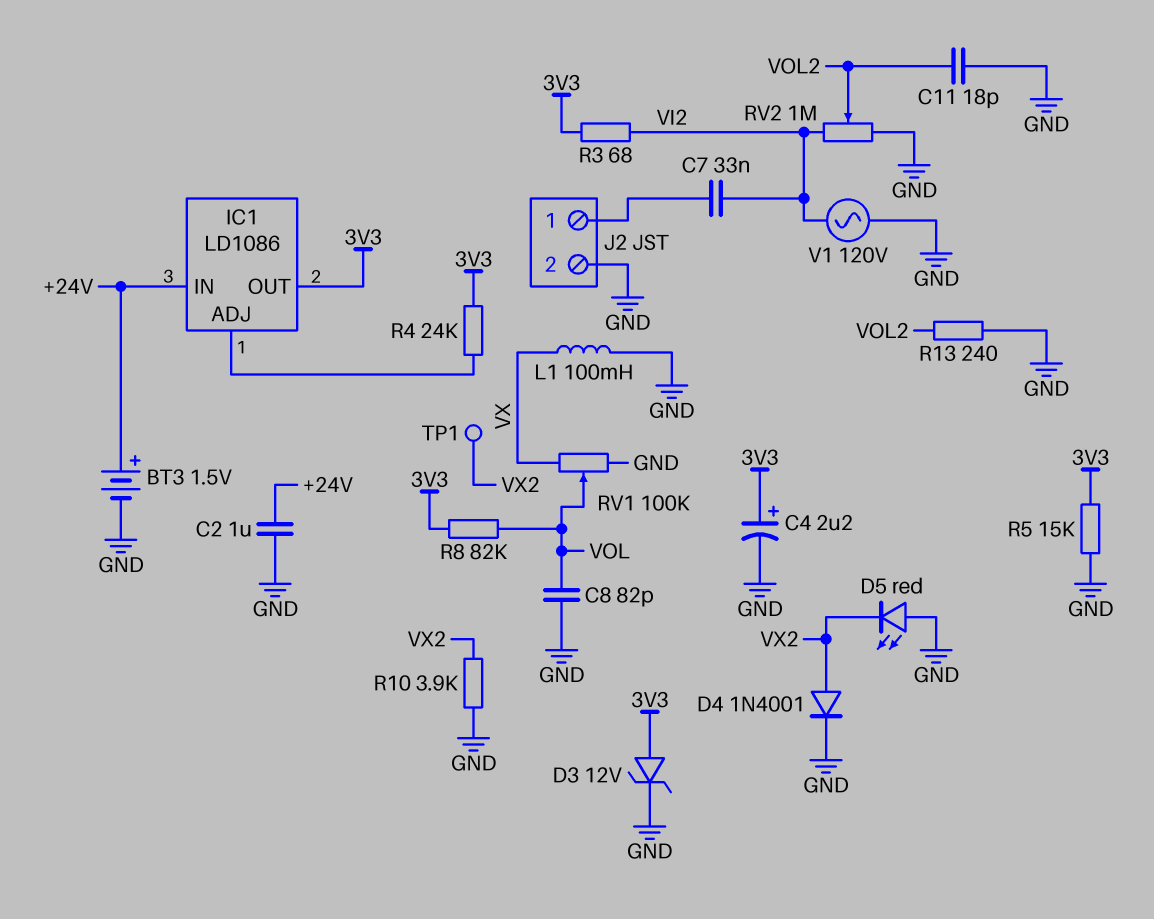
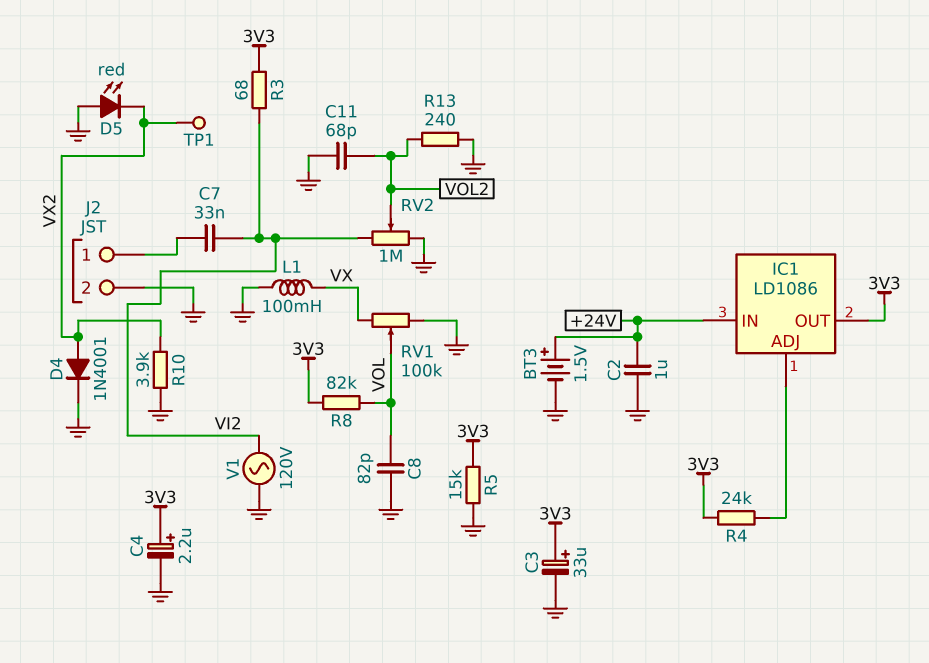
C3: none -> 33uF (plus 3V3, minus GND)
C11: 18pF (GND, VOL2) -> 68pF (GND, VOL2)
D3: zener 12V (A 3V3, K GND) -> none

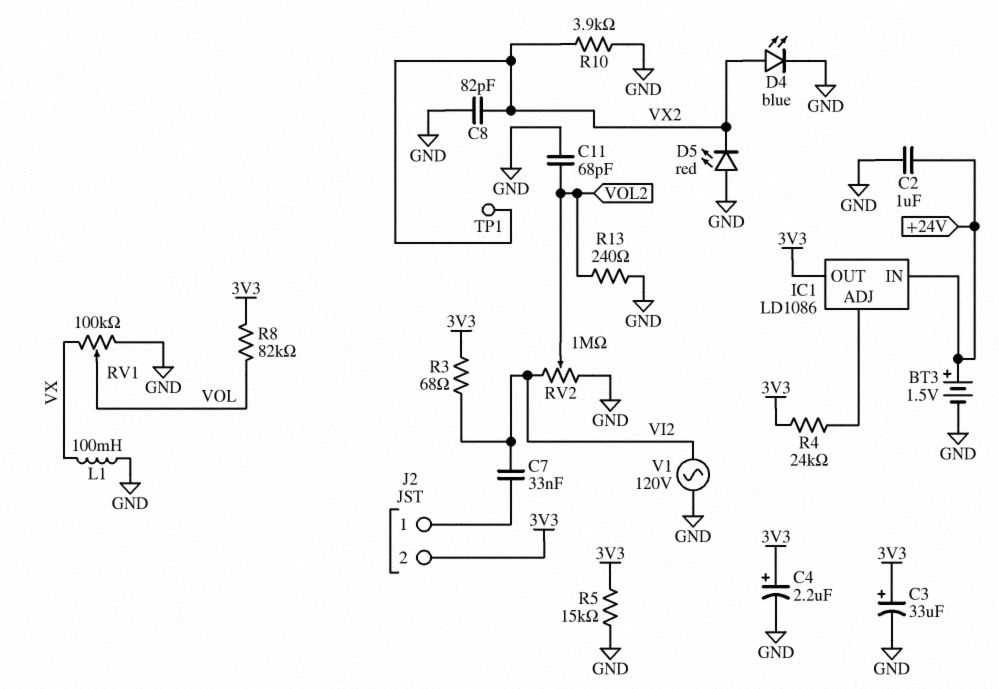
C8: 82pF (GND, VOL) -> 82pF (GND, VX2)
D4: diode 1N4001 (A VX2, K GND) -> LED blue (A VX2, K GND)
J2 pin 2: GND -> 3V3

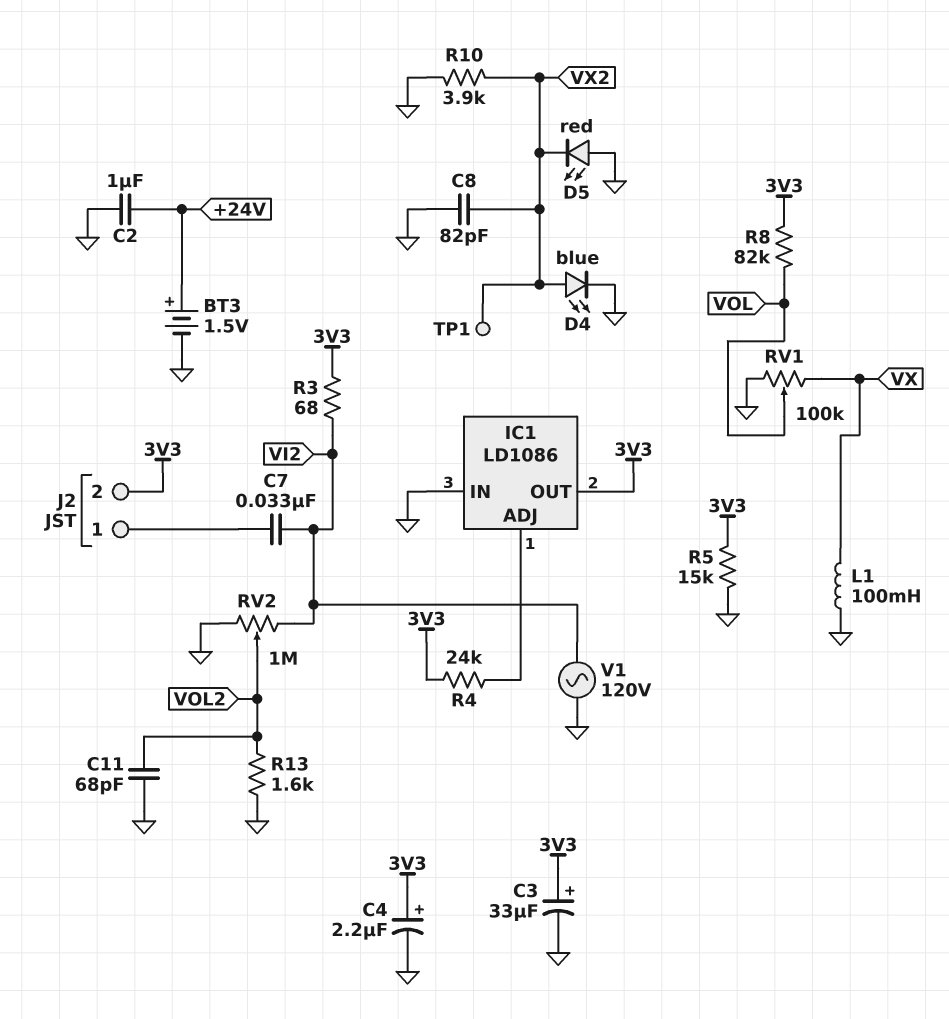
IC1 pin IN: +24V -> GND
R13: 240 (GND, VOL2) -> 1.6k (GND, VOL2)

